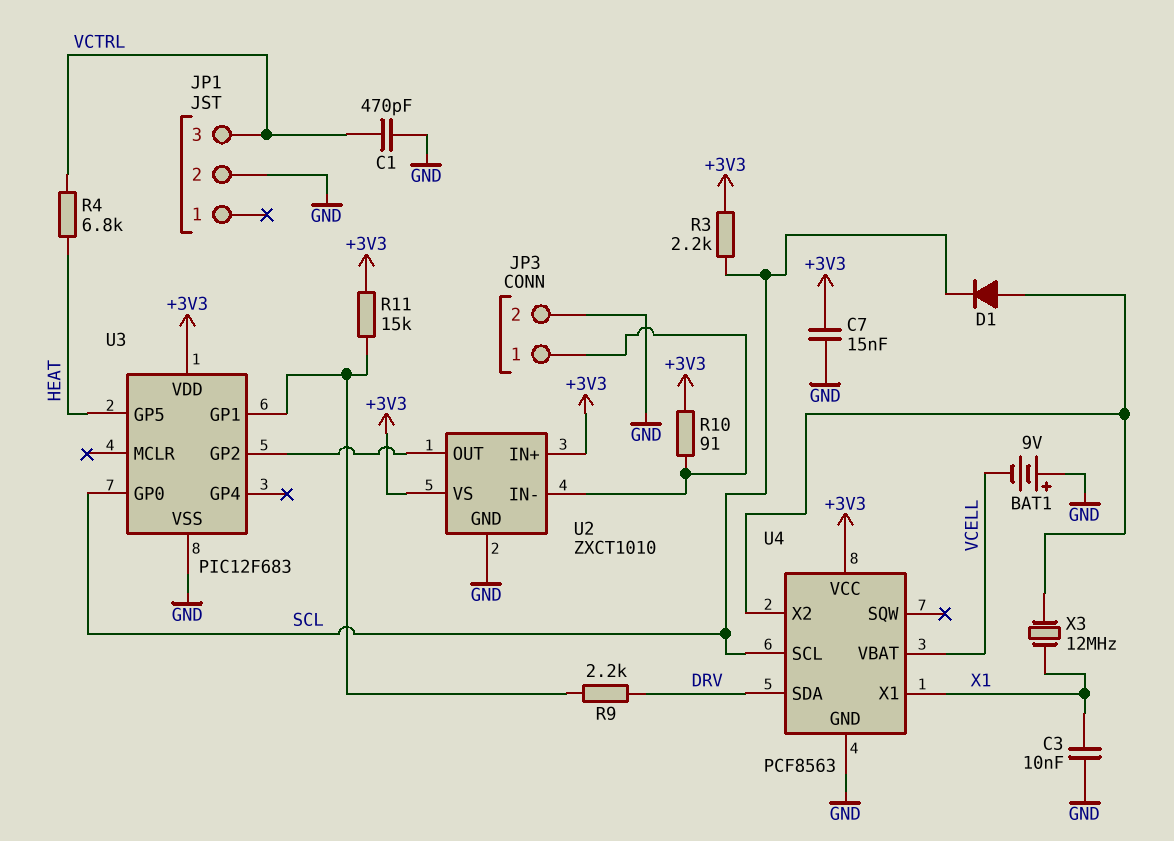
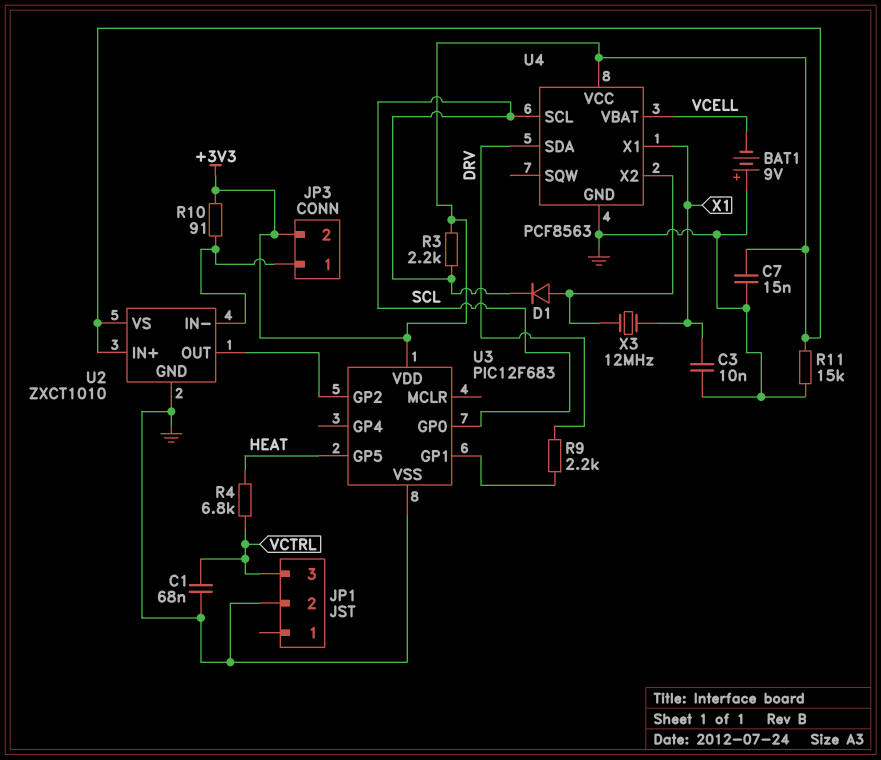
C1: 470pF (GND, VCTRL) -> 68nF (GND, VCTRL)
JP3 pin 2: GND -> +3V3
R11: 15k (+3V3, U3/GP1) -> 15k (+3V3, GND)

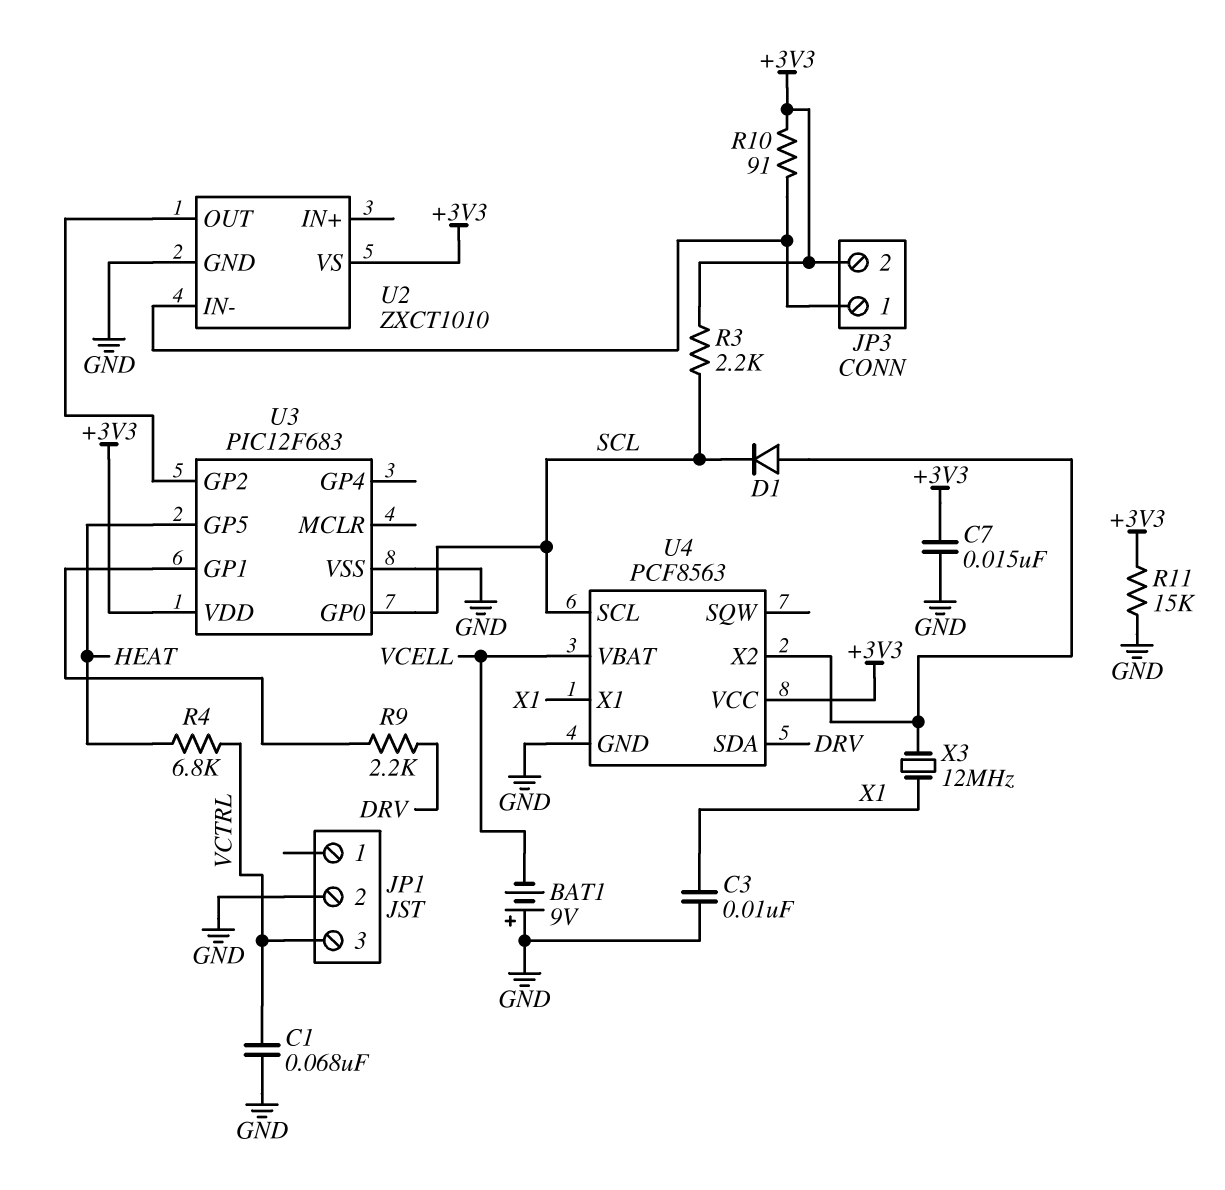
U2 pin IN+: +3V3 -> none

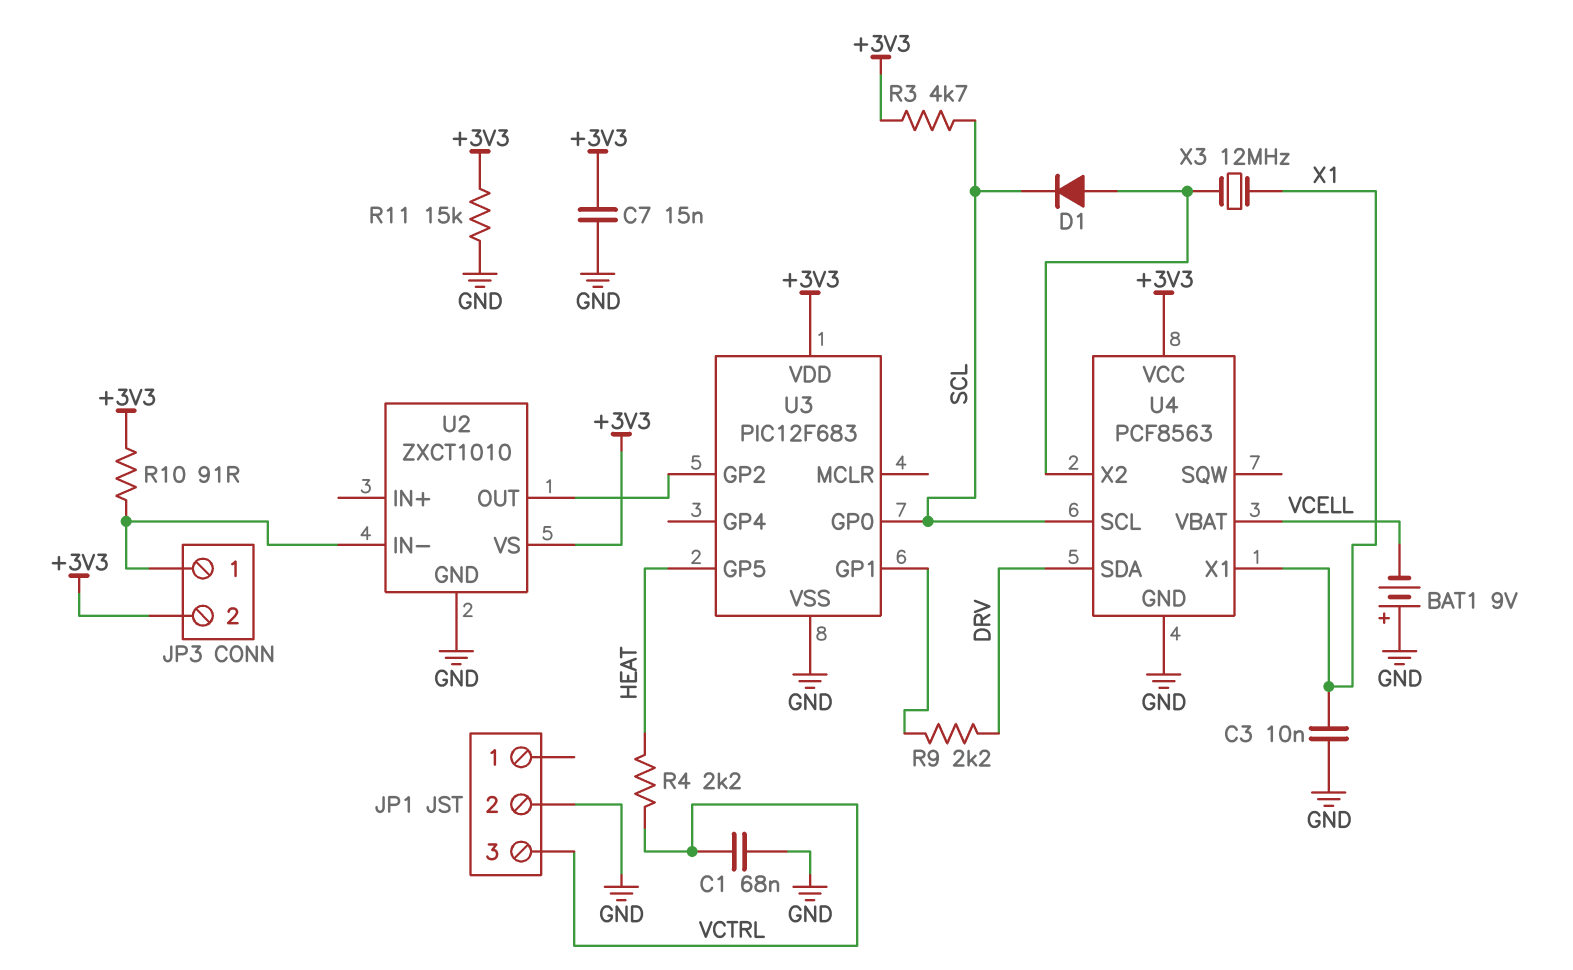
R3: 2.2k (+3V3, SCL) -> 4.7k (+3V3, SCL)
R4: 6.8k (HEAT, VCTRL) -> 2.2k (HEAT, VCTRL)

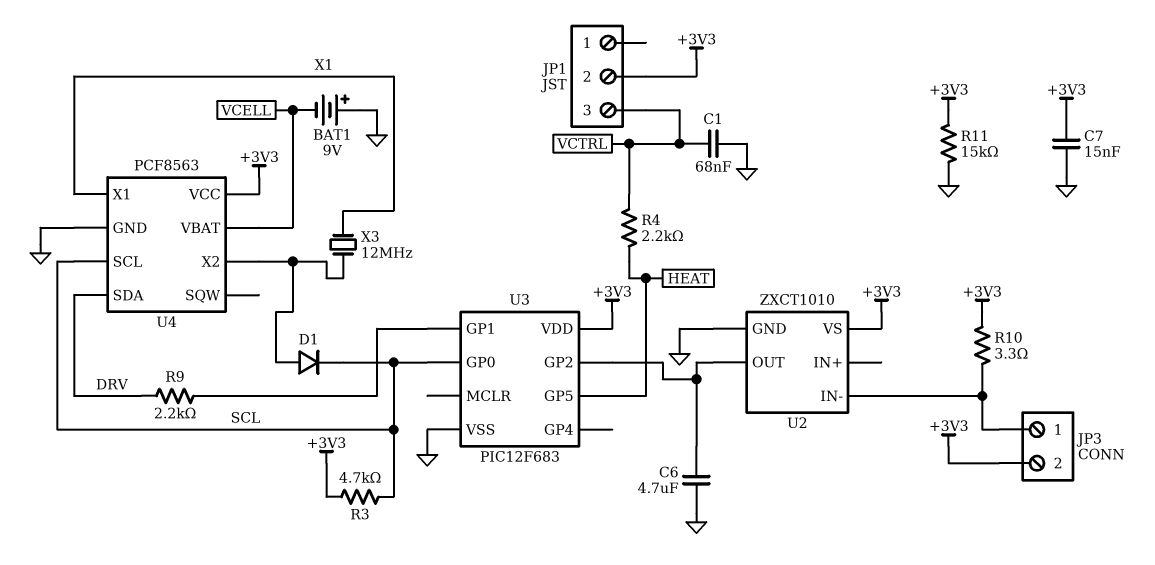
C3: 10nF (GND, X1) -> none
C6: none -> 4.7uF (GND, U2/OUT)
JP1 pin 2: GND -> +3V3
R10: 91 (+3V3, JP3/1) -> 3.3 (+3V3, JP3/1)

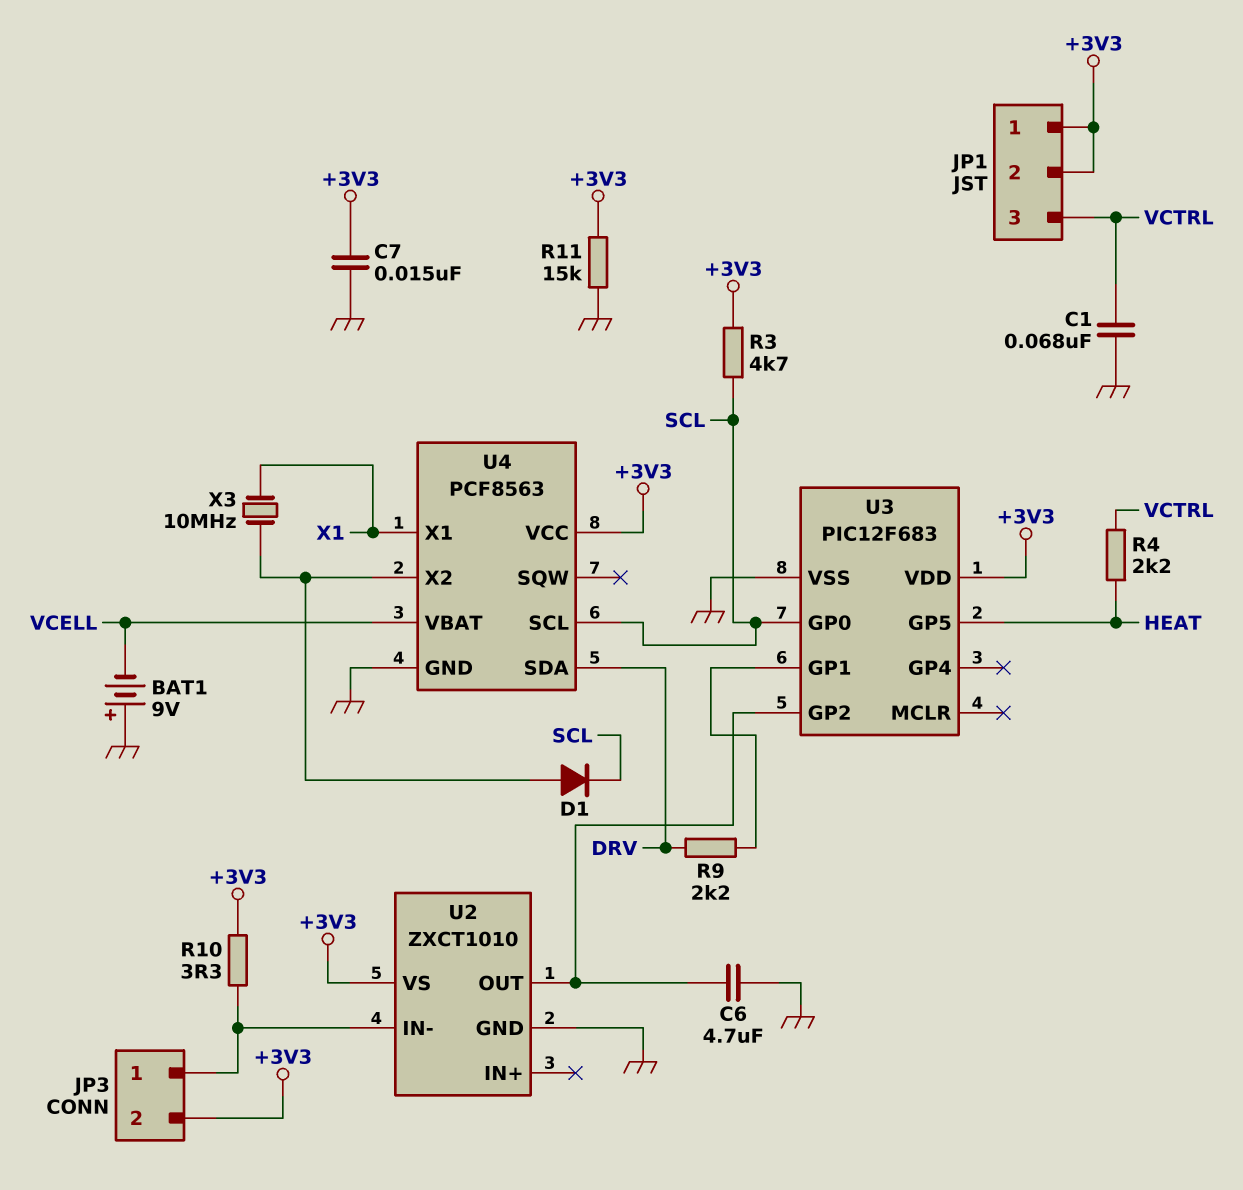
JP1 pin 1: none -> +3V3
X3: 12MHz (U4/X2, X1) -> 10MHz (U4/X2, X1)

